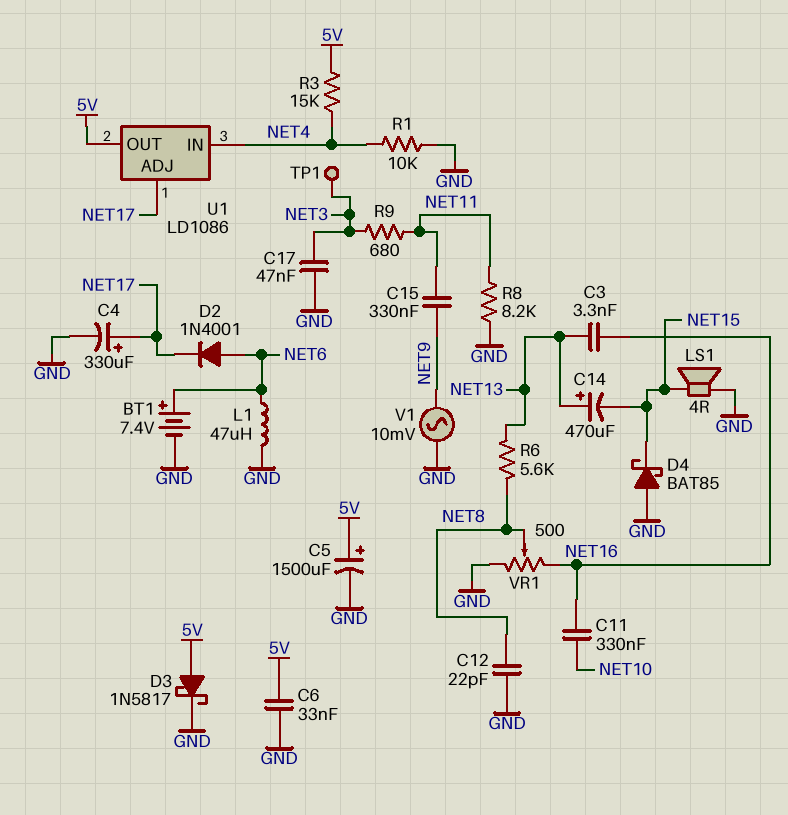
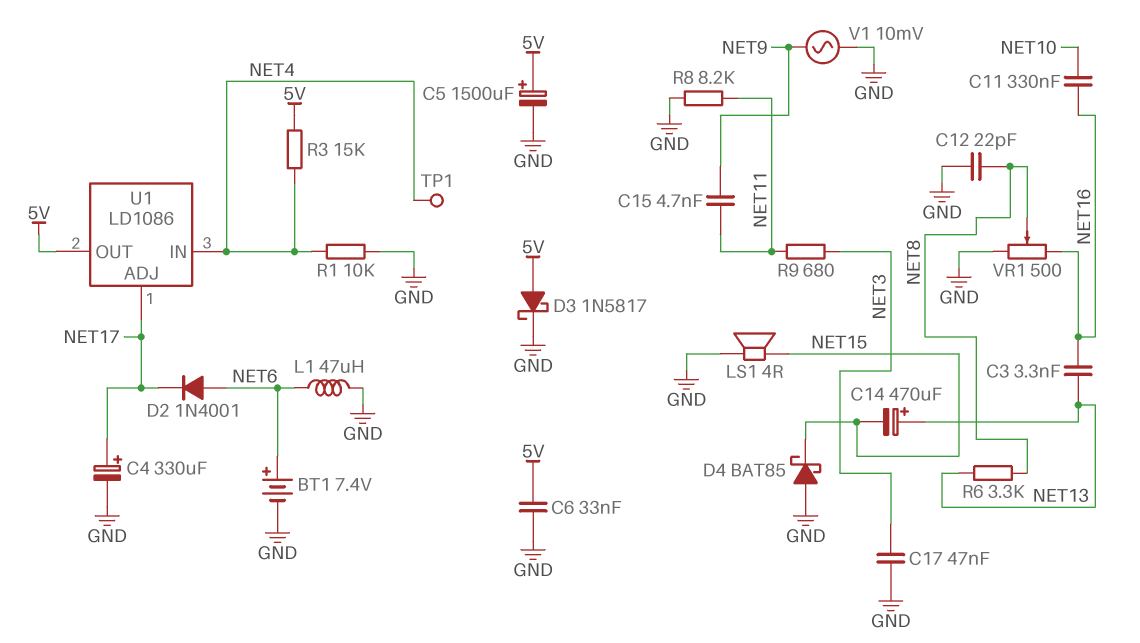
C15: 330nF (NET9, NET11) -> 4.7nF (NET9, NET11)
R6: 5.6k (NET8, NET13) -> 3.3k (NET8, NET13)
TP1: test point (NET3) -> test point (NET4)

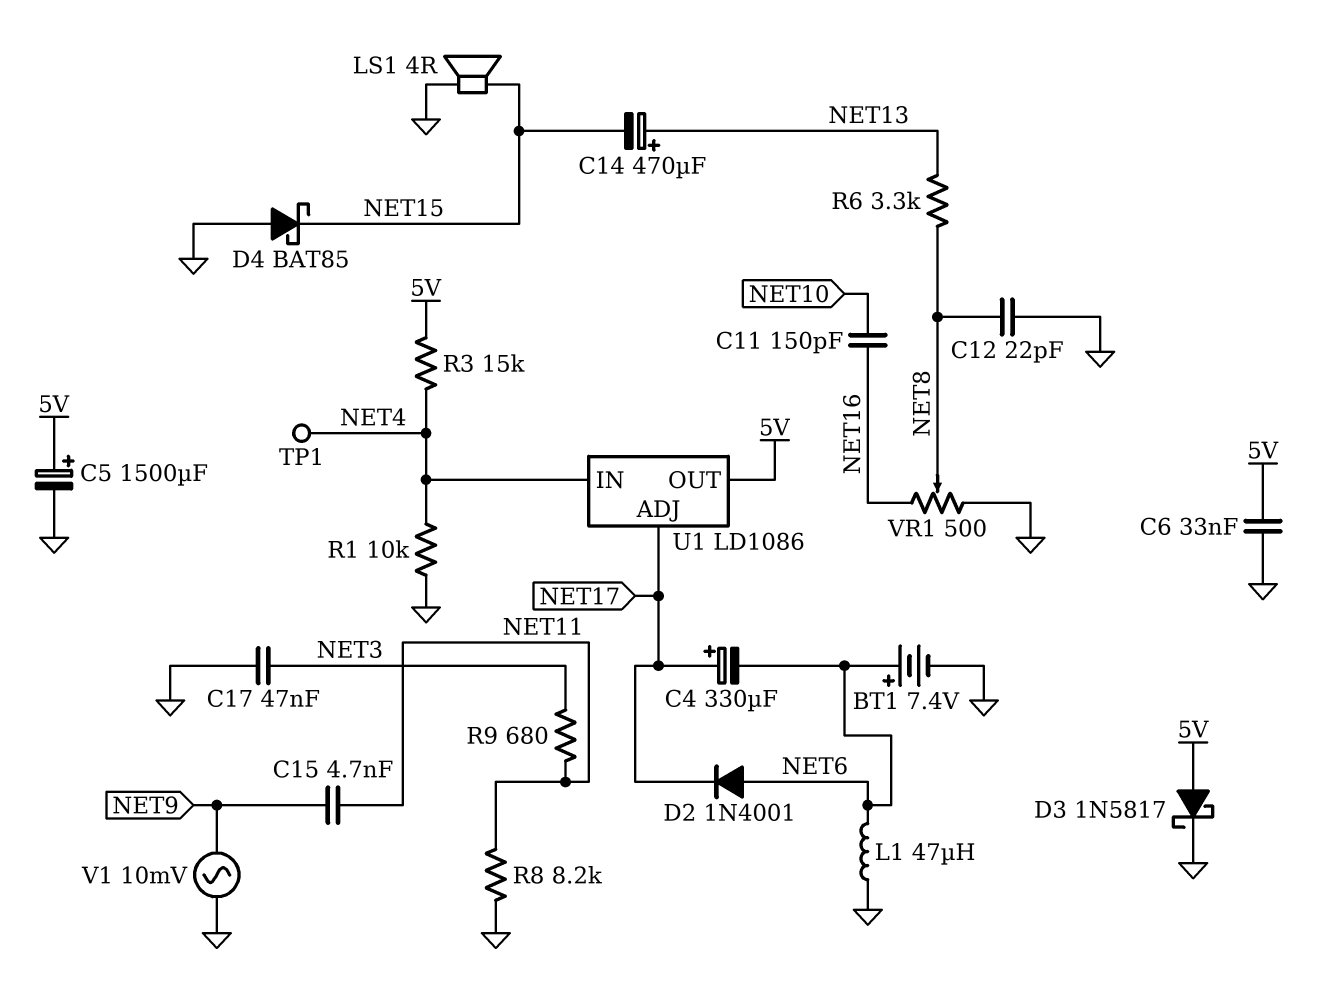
C3: 3.3nF (NET13, NET16) -> none
C4: 330uF (plus NET17, minus GND) -> 330uF (plus NET17, minus NET6)
C11: 330nF (NET10, NET16) -> 150pF (NET10, NET16)

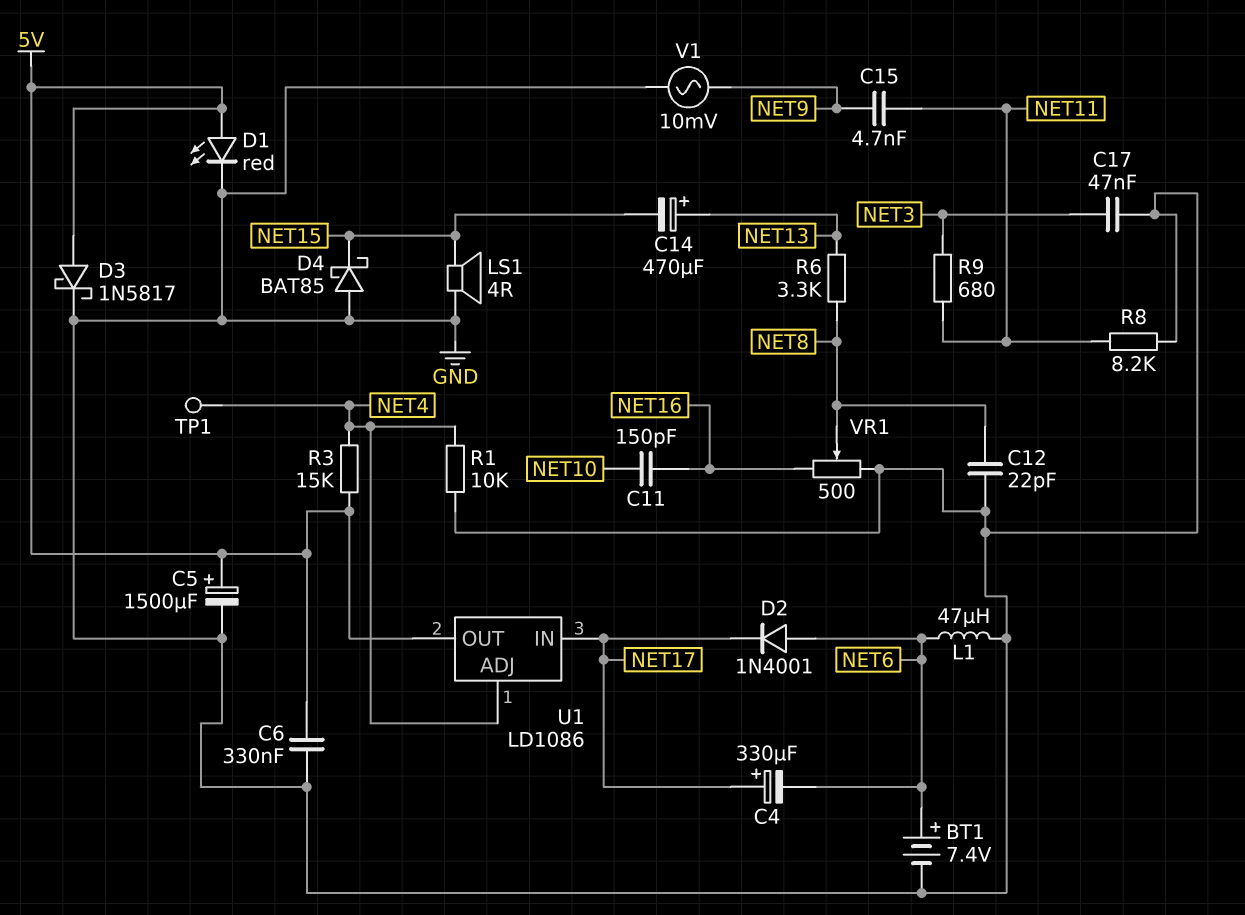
C6: 33nF (5V, GND) -> 330nF (5V, GND)
D1: none -> LED red (A 5V, K GND)
U1 pin ADJ: NET17 -> NET4
U1 pin IN: NET4 -> NET17

